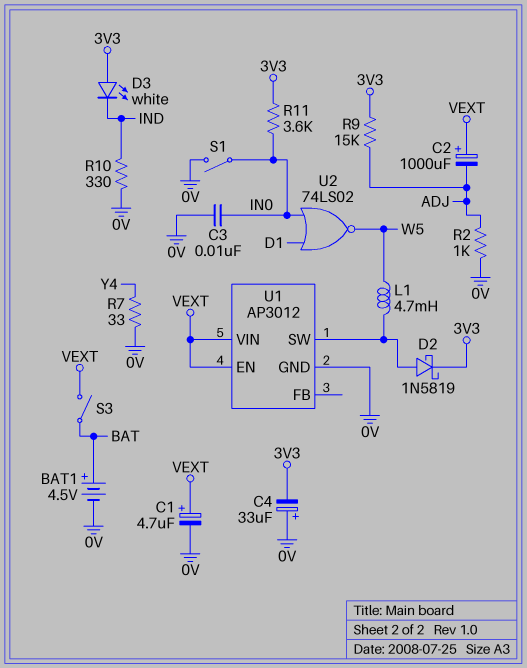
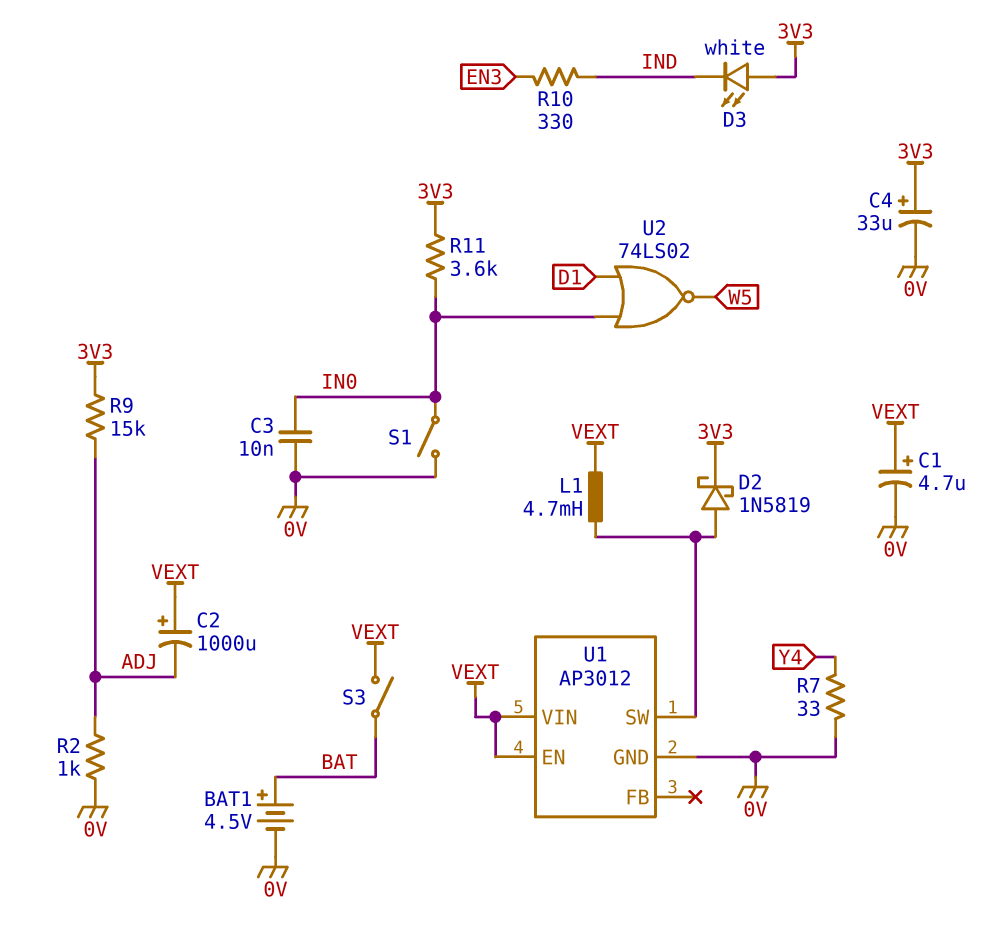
C4: 33uF (plus 0V, minus 3V3) -> 33uF (plus 3V3, minus 0V)
L1: 4.7mH (U1/SW, W5) -> 4.7mH (U1/SW, VEXT)
R10: 330 (0V, IND) -> 330 (EN3, IND)

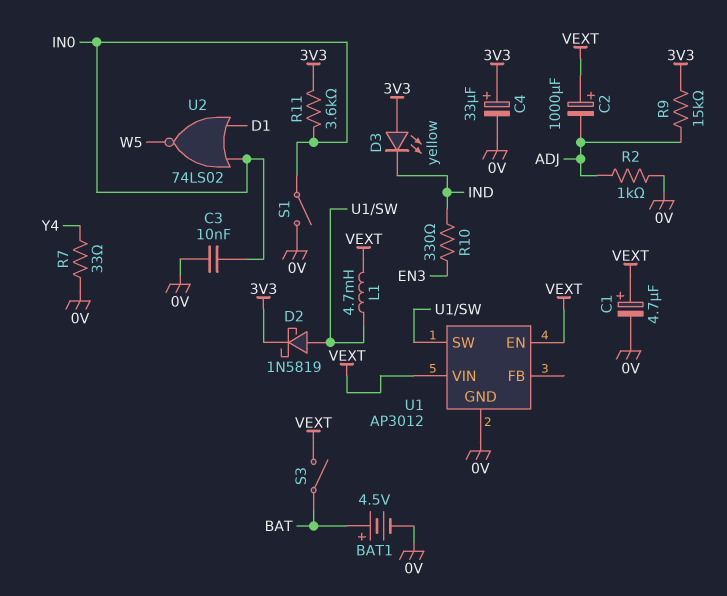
D3: LED white (A 3V3, K IND) -> LED yellow (A 3V3, K IND)

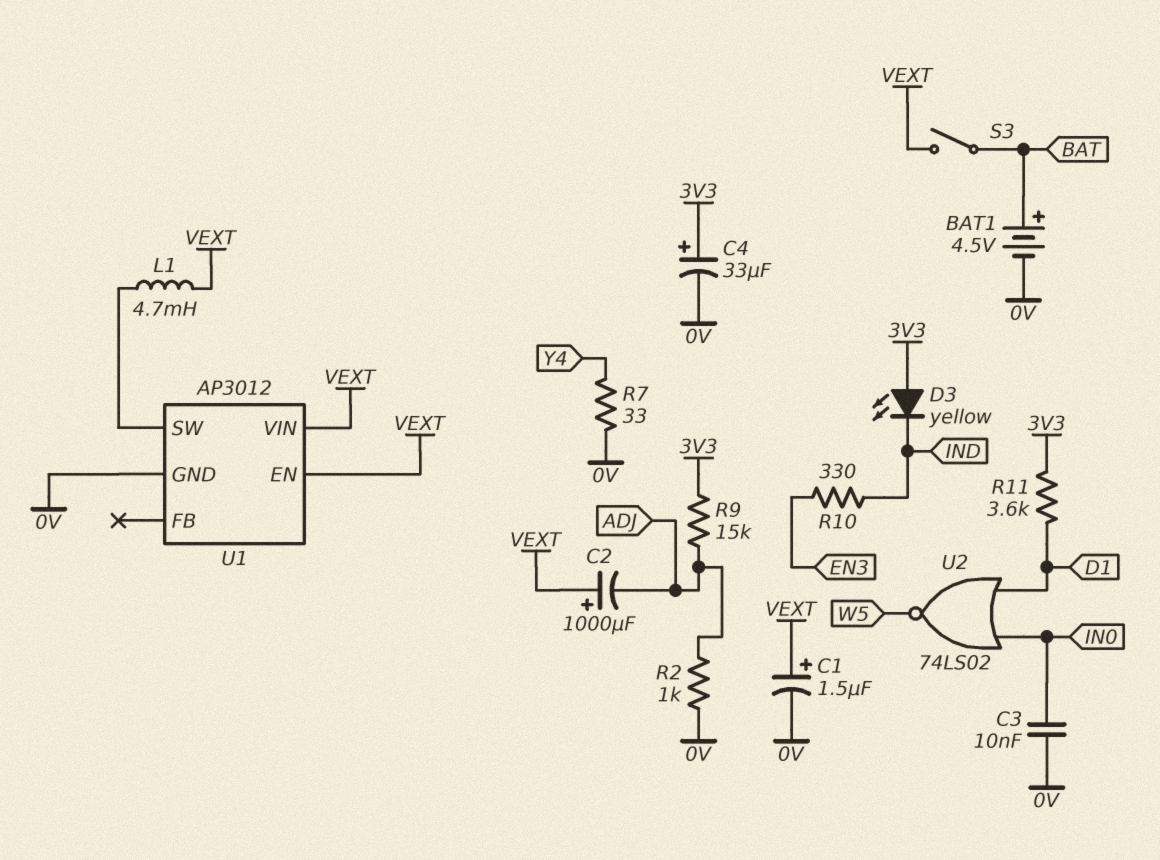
C1: 4.7uF (plus VEXT, minus 0V) -> 1.5uF (plus VEXT, minus 0V)
D2: schottky 1N5819 (A U1/SW, K 3V3) -> none
R11: 3.6k (3V3, IN0) -> 3.6k (3V3, D1)
S1: switch (0V, IN0) -> none

